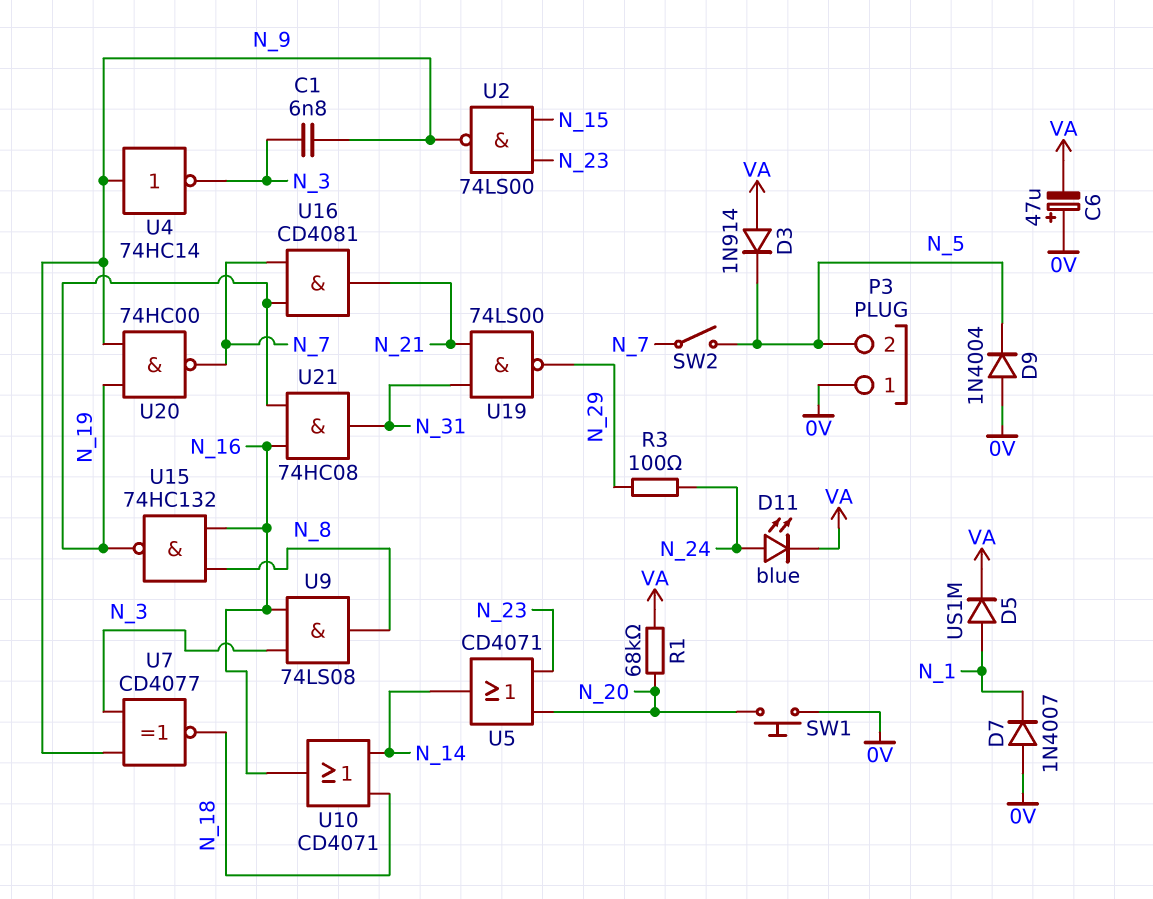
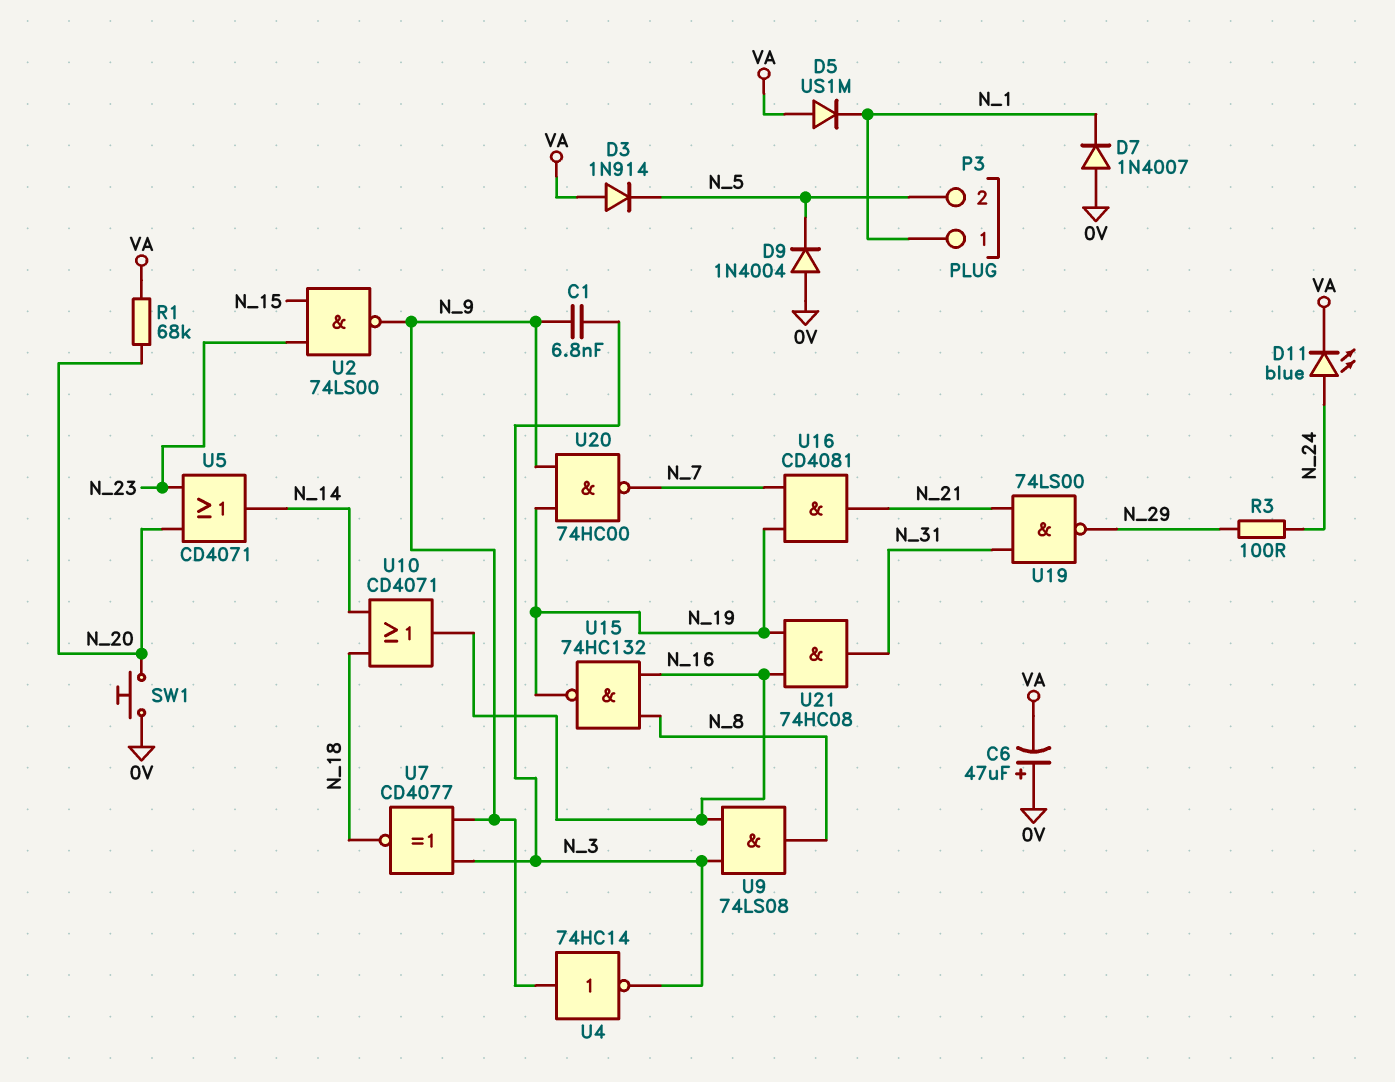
D5: diode US1M (A N_1, K VA) -> diode US1M (A VA, K N_1)
P3 pin 1: 0V -> N_1
SW2: switch (N_5, N_7) -> none

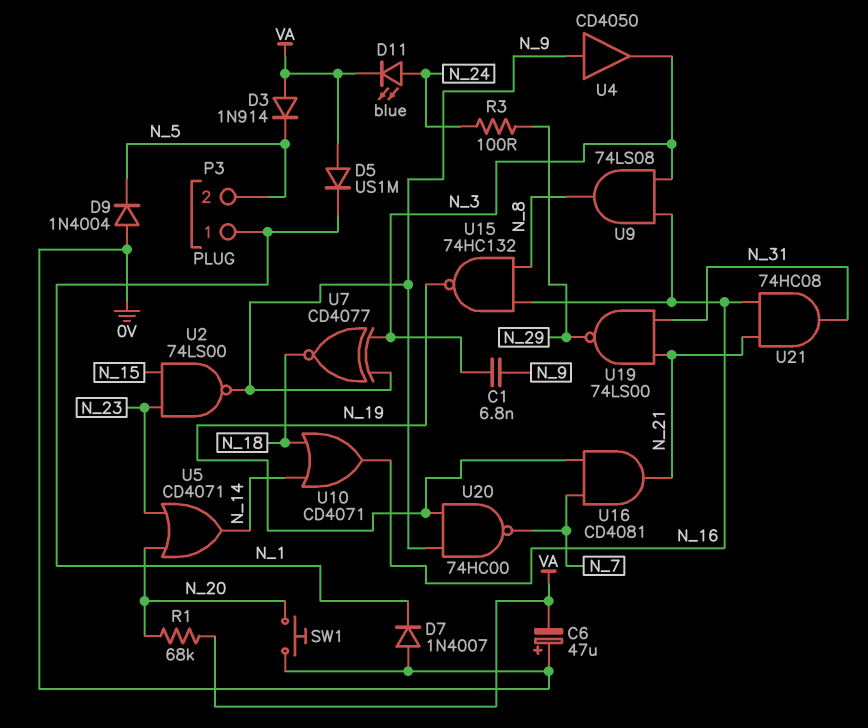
U4: NOT 74HC14 (in N_9, out N_3) -> buffer CD4050 (in N_9, out N_3)
U21: AND 74HC08 (in N_16, in N_19, out N_31) -> AND 74HC08 (in N_16, in N_21, out N_31)

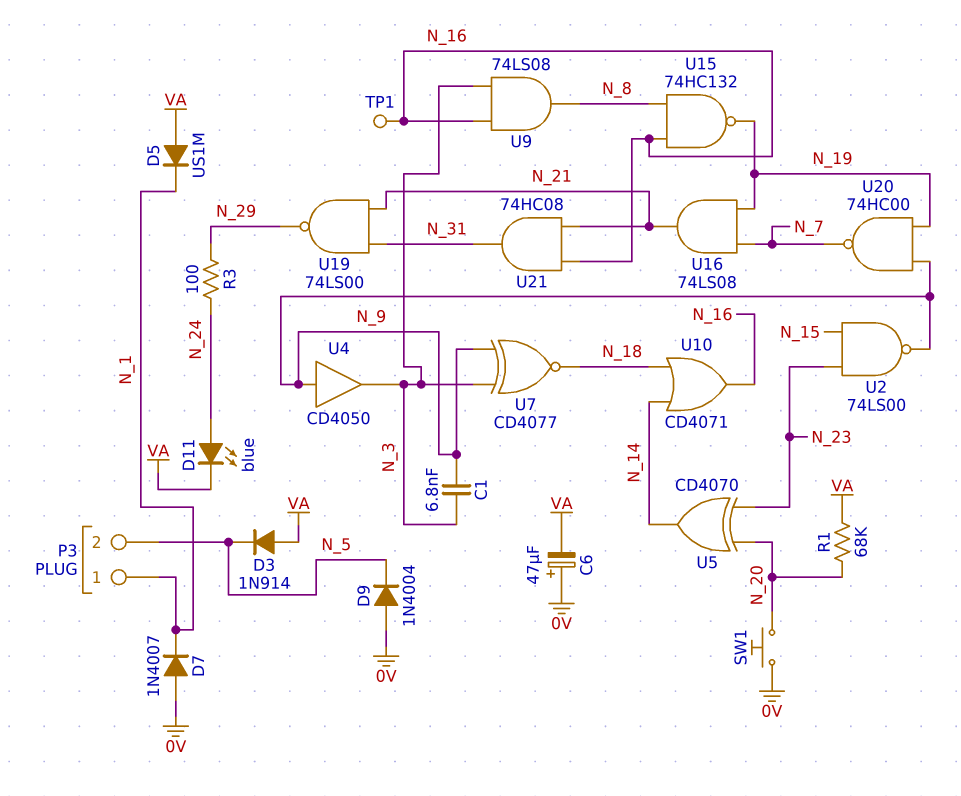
TP1: none -> test point (N_16)
U5: OR CD4071 (in N_20, in N_23, out N_14) -> XOR CD4070 (in N_20, in N_23, out N_14)
U16: AND CD4081 (in N_7, in N_19, out N_21) -> AND 74LS08 (in N_7, in N_19, out N_21)

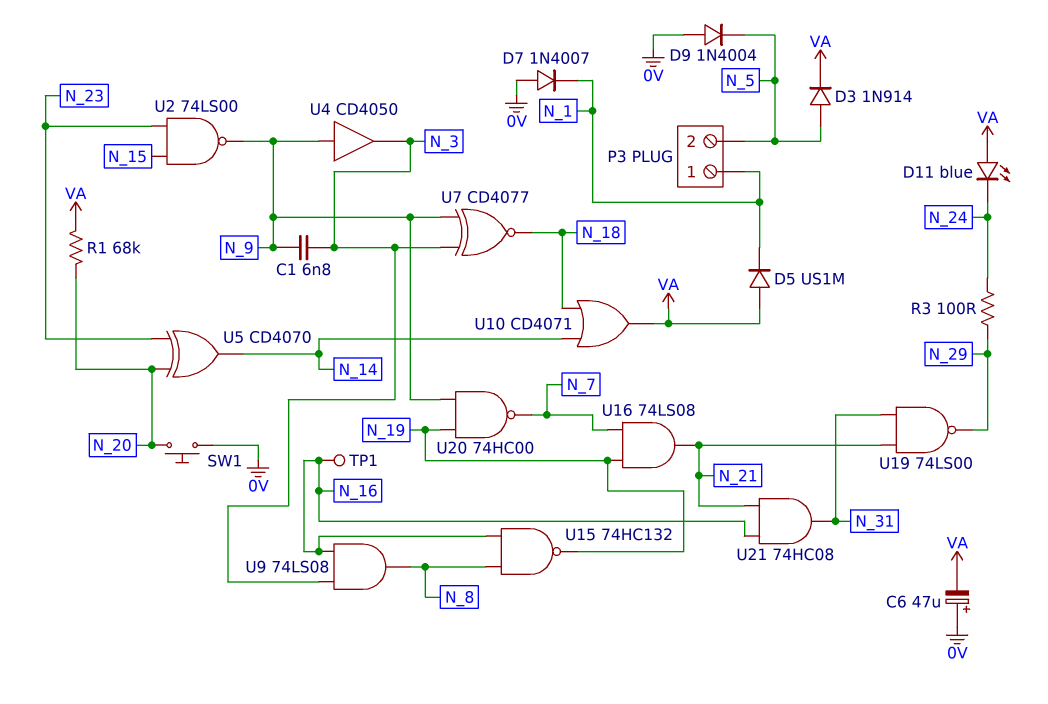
D3: diode 1N914 (A VA, K N_5) -> diode 1N914 (A N_5, K VA)
D11: LED blue (A N_24, K VA) -> LED blue (A VA, K N_24)
U10: OR CD4071 (in N_14, in N_18, out N_16) -> OR CD4071 (in N_14, in N_18, out VA)

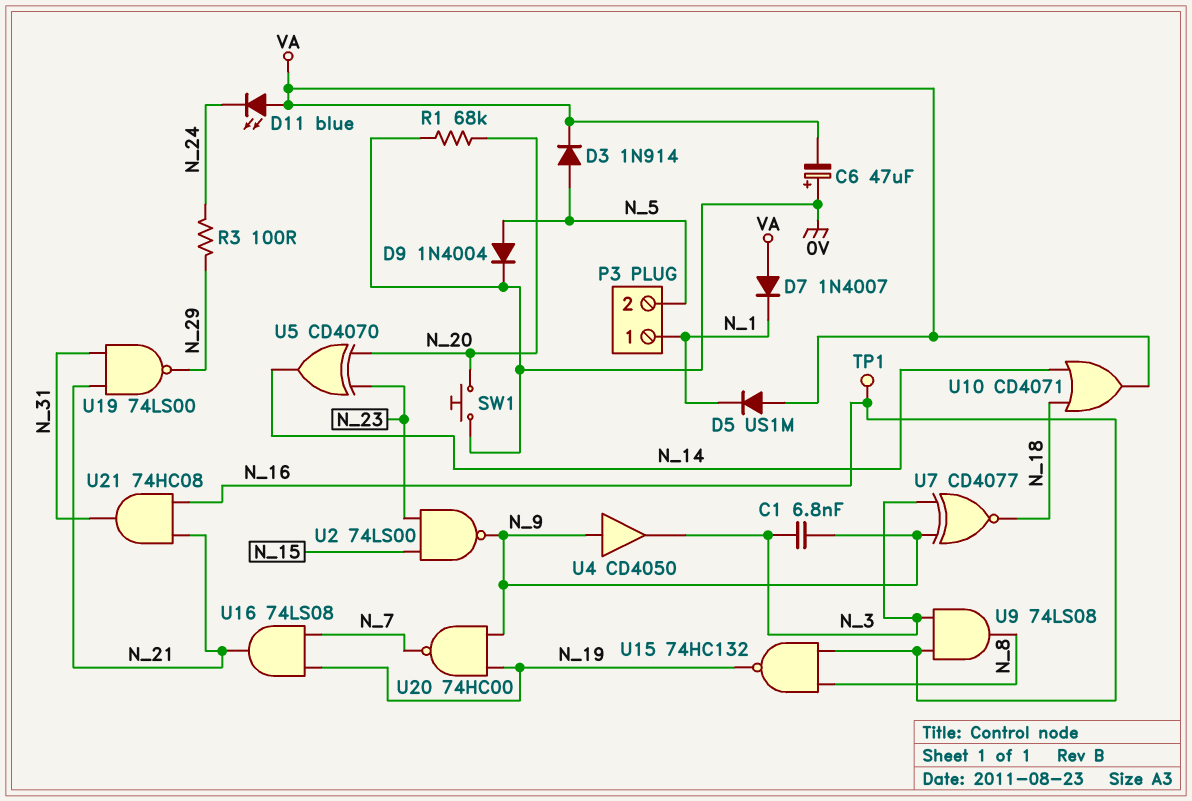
D7: diode 1N4007 (A 0V, K N_1) -> diode 1N4007 (A VA, K N_1)
D9: diode 1N4004 (A 0V, K N_5) -> diode 1N4004 (A N_5, K 0V)
R1: 68k (N_20, VA) -> 68k (0V, N_20)

